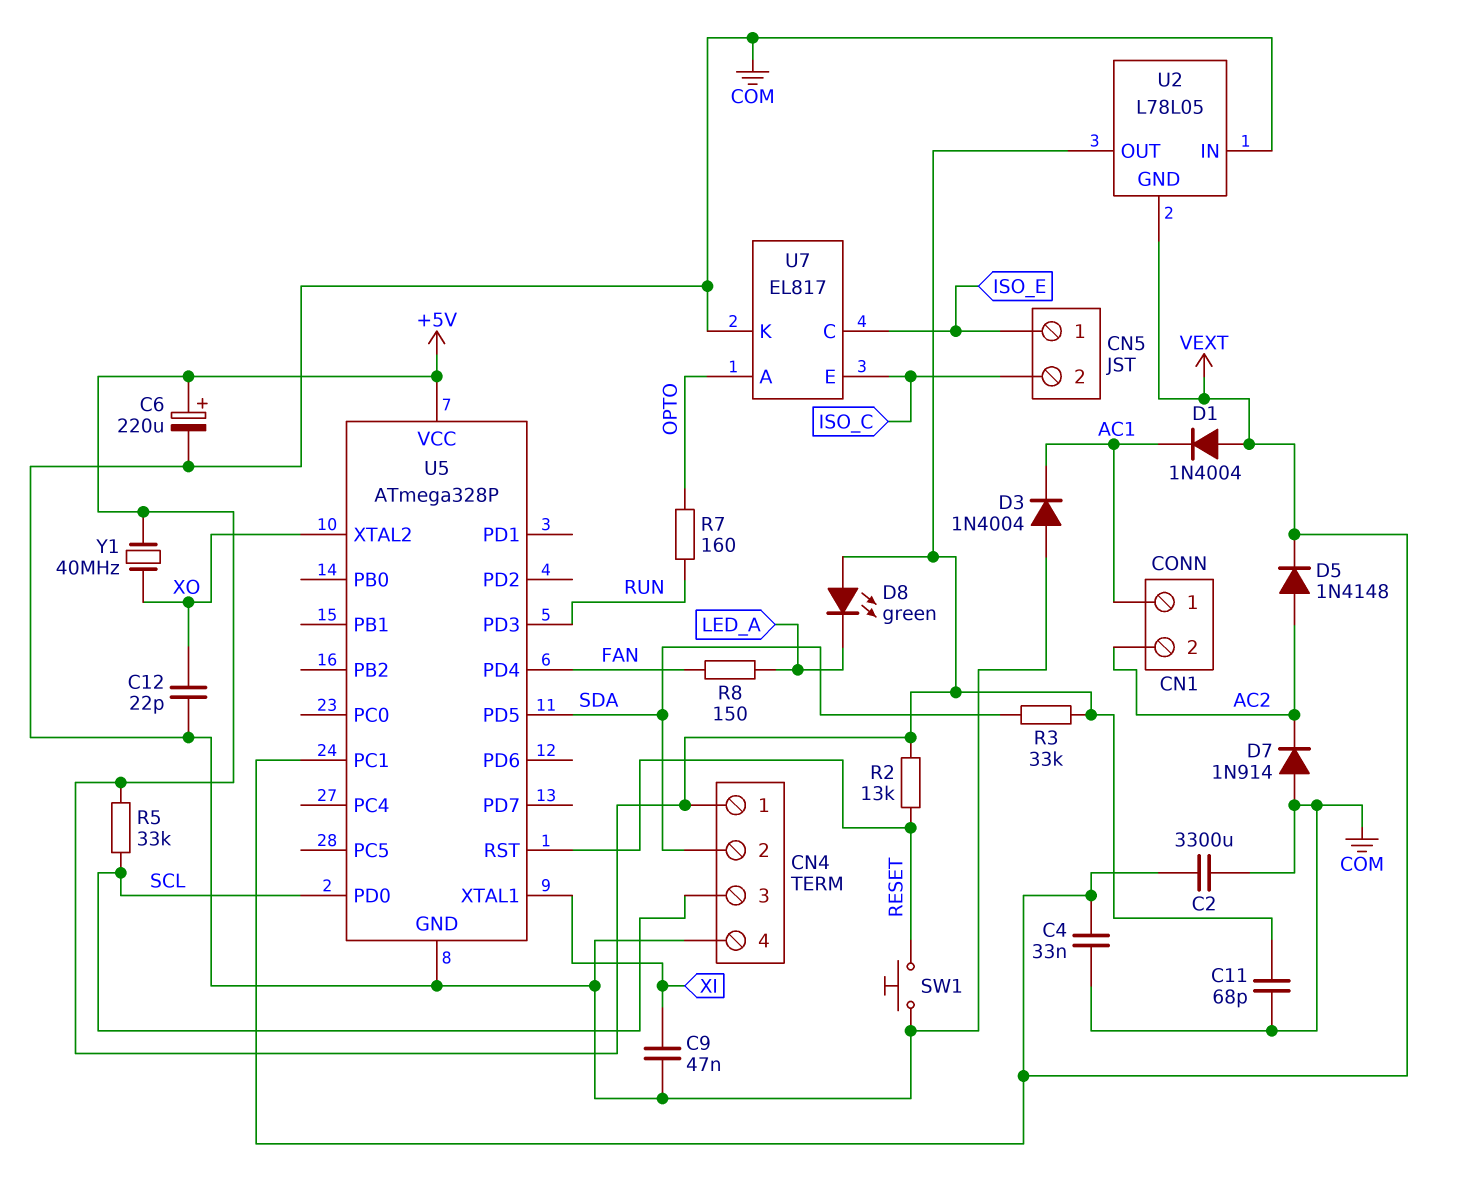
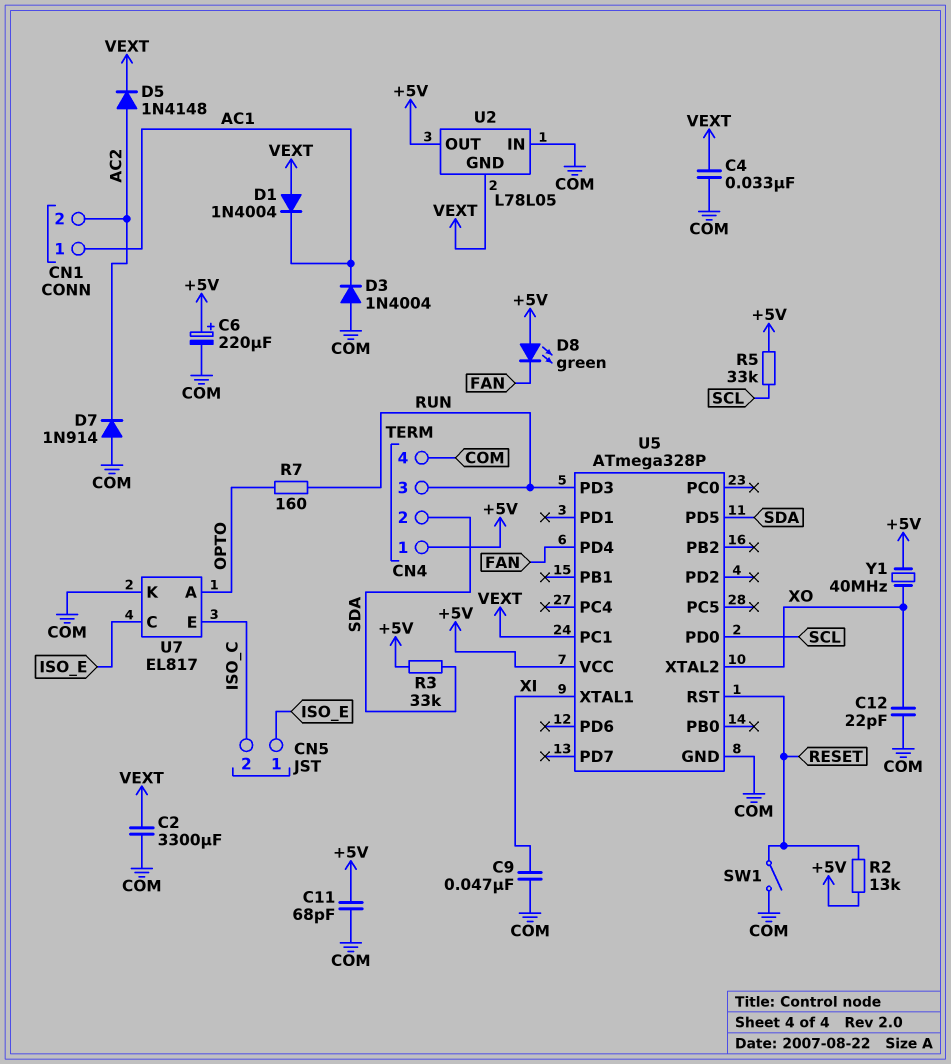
CN4 pin 3: SCL -> RUN
D8: LED green (A +5V, K LED_A) -> LED green (A +5V, K FAN)
R8: 150 (FAN, LED_A) -> none
SW1: button (COM, RESET) -> switch (COM, RESET)

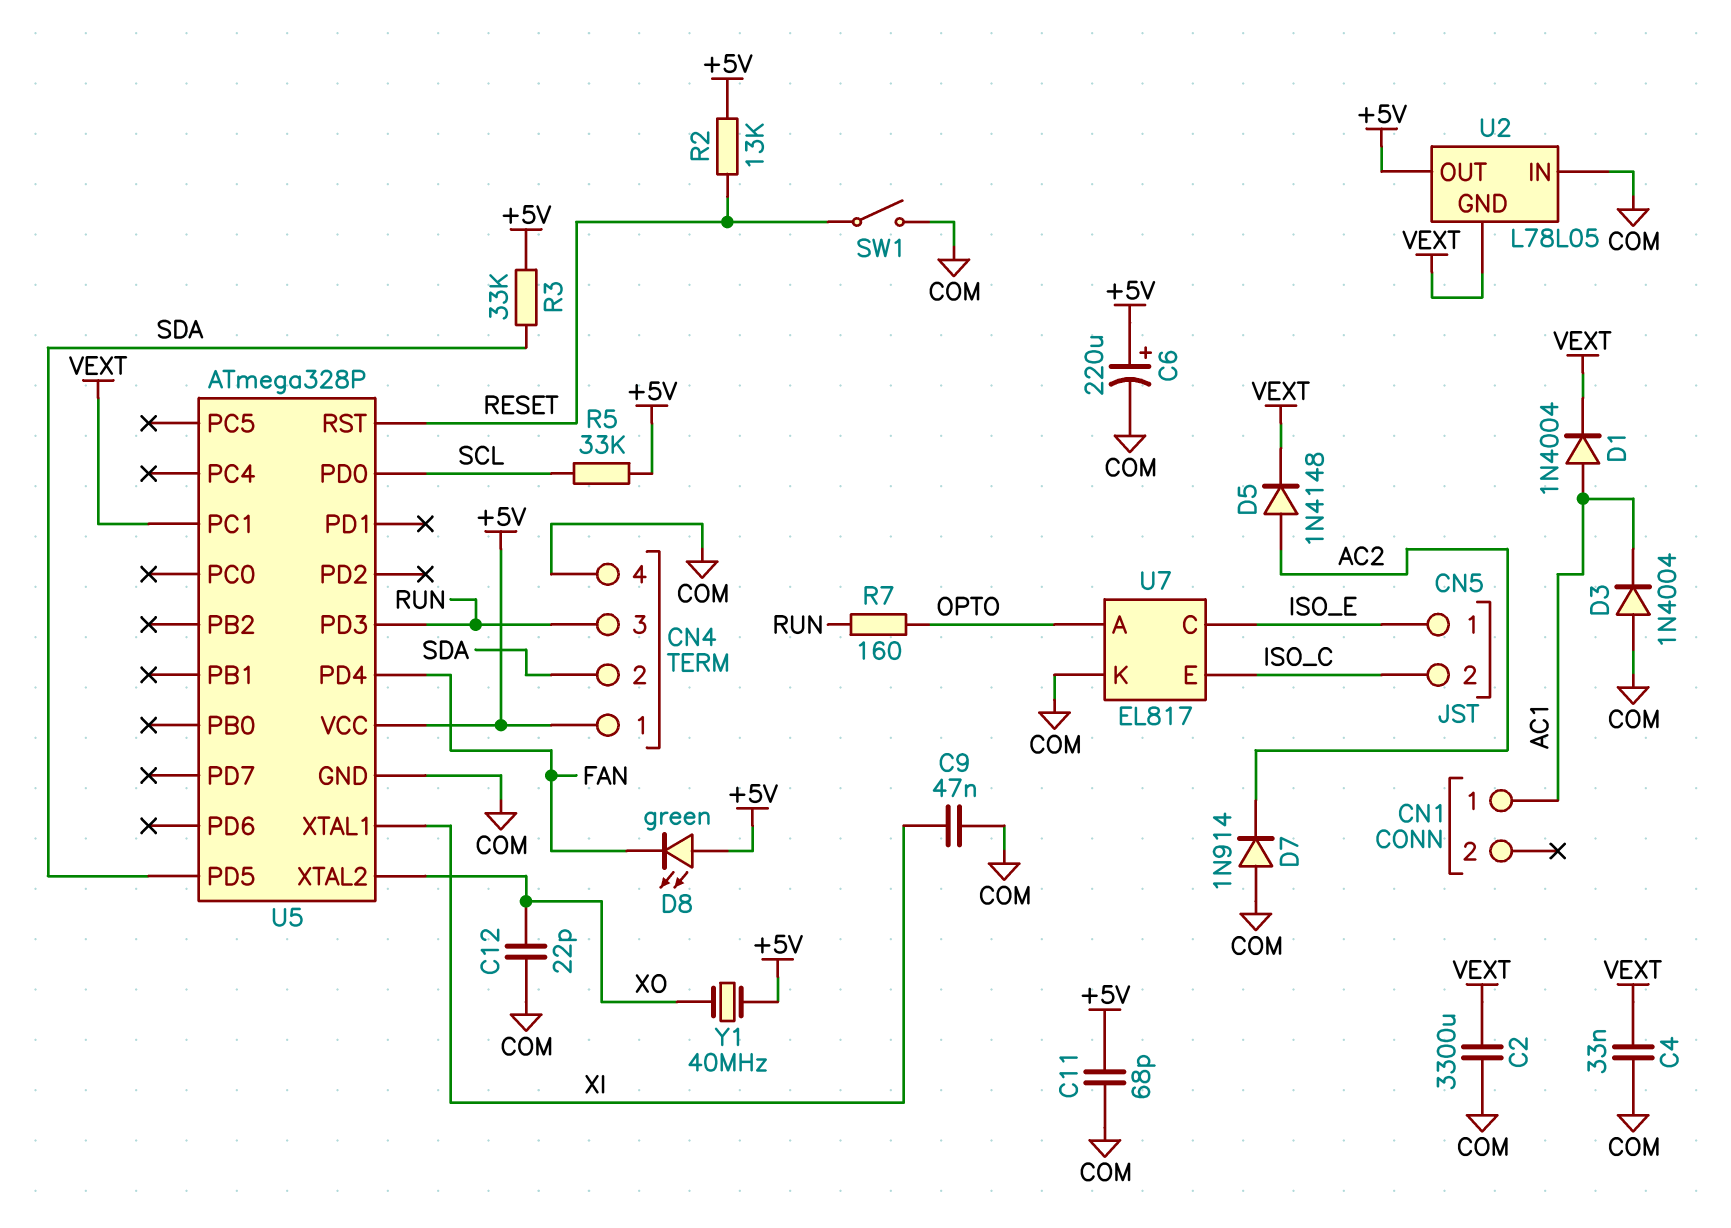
CN1 pin 2: AC2 -> none
D1: diode 1N4004 (A VEXT, K AC1) -> diode 1N4004 (A AC1, K VEXT)

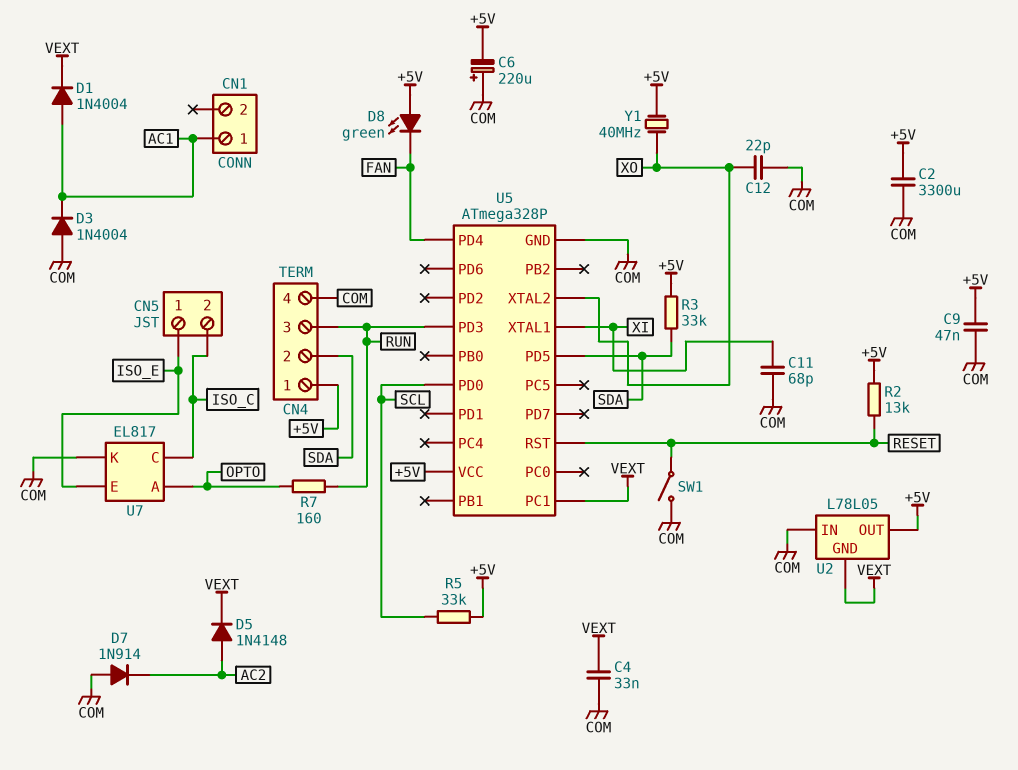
C2: 3300uF (COM, VEXT) -> 3300uF (+5V, COM)
C6: 220uF (plus +5V, minus COM) -> 220uF (plus COM, minus +5V)
C9: 47nF (COM, XI) -> 47nF (+5V, COM)
C11: 68pF (+5V, COM) -> 68pF (COM, XI)
U7 pin C: ISO_E -> ISO_C
U7 pin E: ISO_C -> ISO_E

